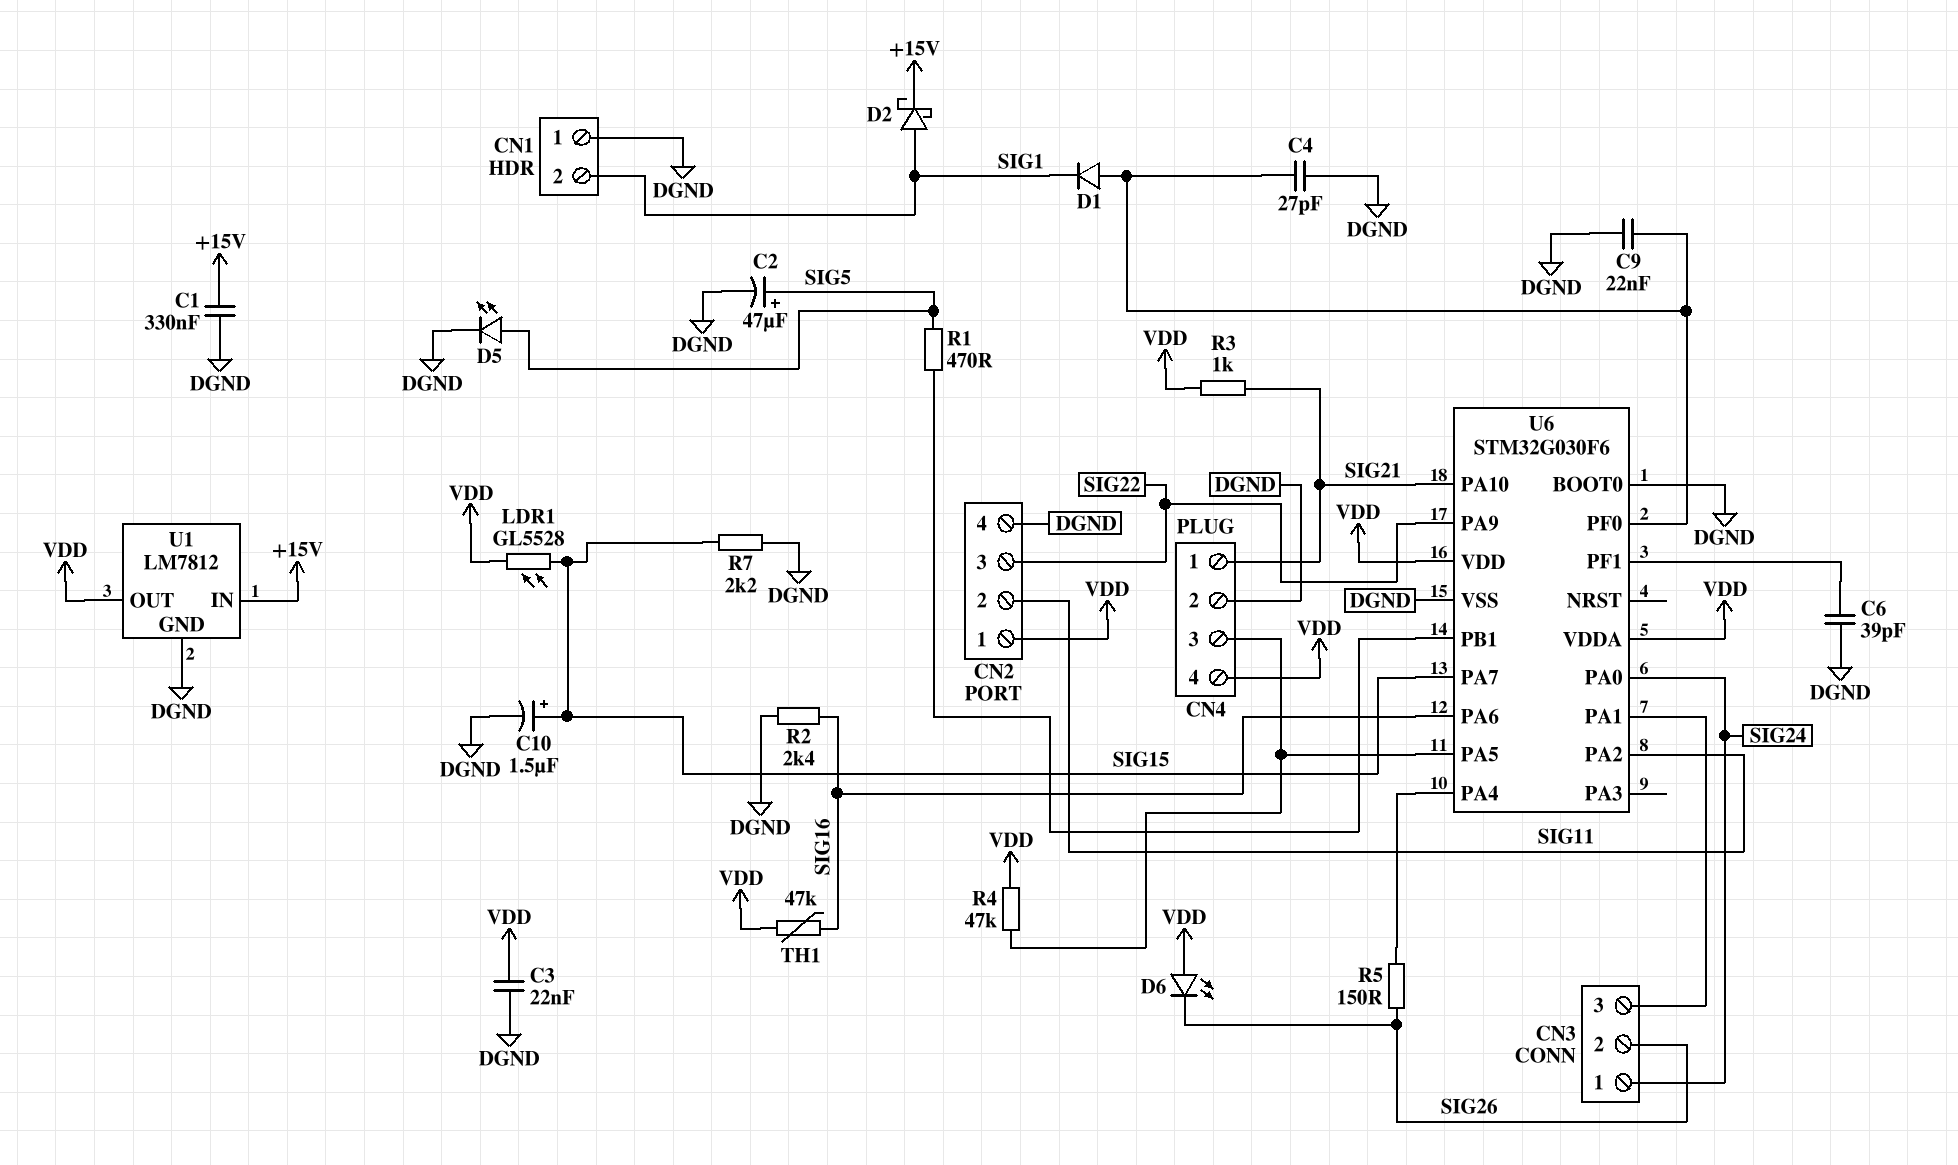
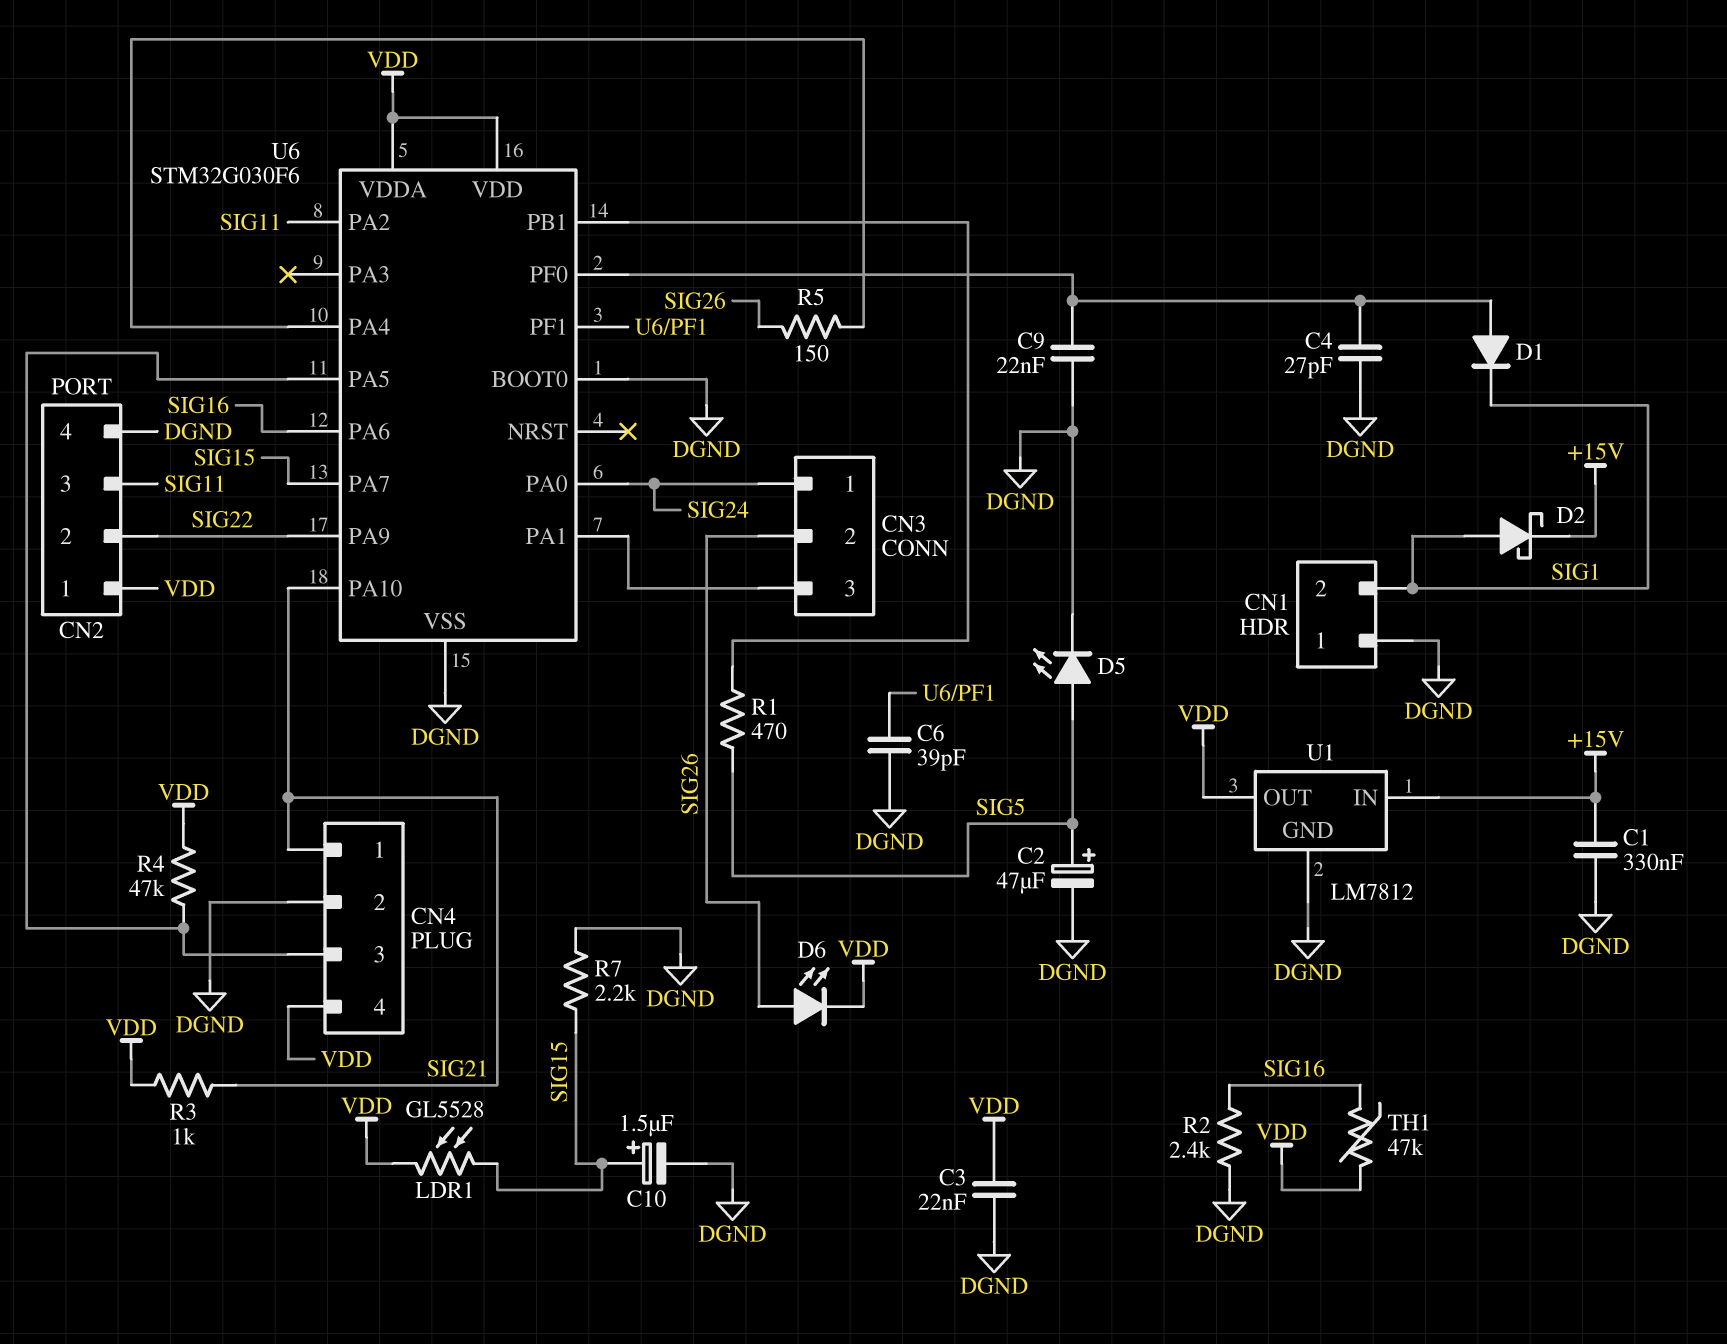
CN2 pin 2: SIG11 -> SIG22
CN2 pin 3: SIG22 -> SIG11
D6: LED (A VDD, K SIG26) -> LED (A SIG26, K VDD)

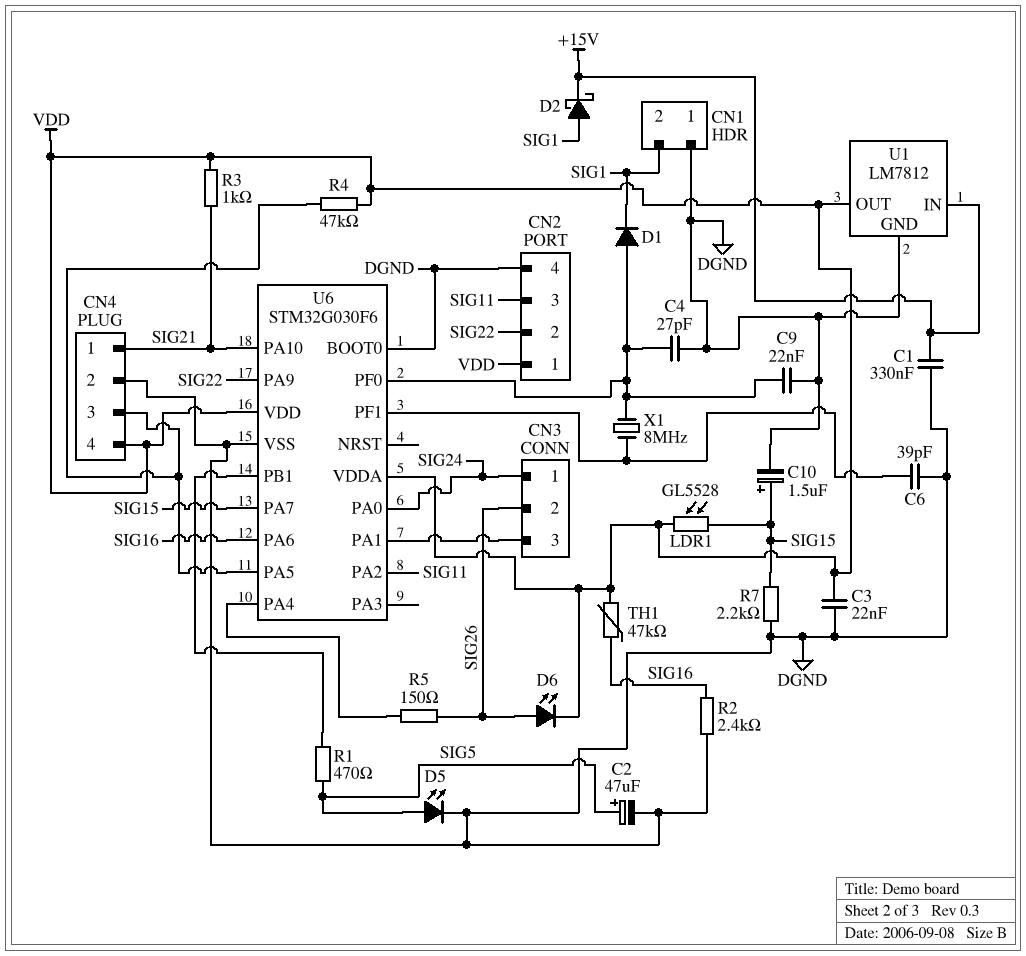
X1: none -> 8MHz (U6/PF0, U6/PF1)

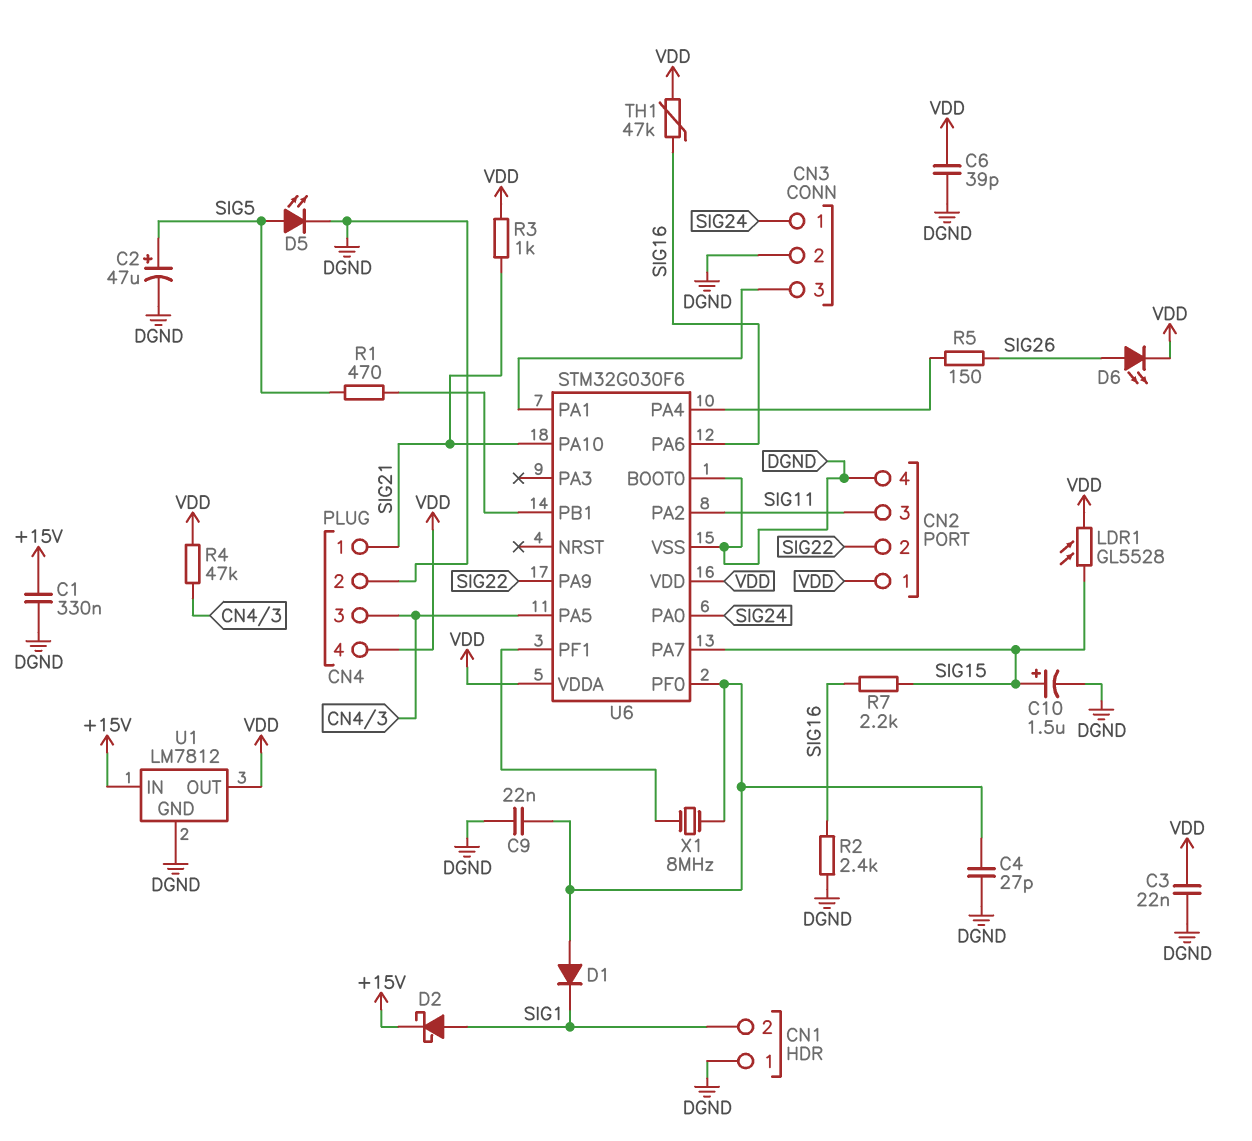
C6: 39pF (DGND, U6/PF1) -> 39pF (DGND, VDD)
CN3 pin 2: SIG26 -> DGND
R7: 2.2k (DGND, SIG15) -> 2.2k (SIG15, SIG16)

